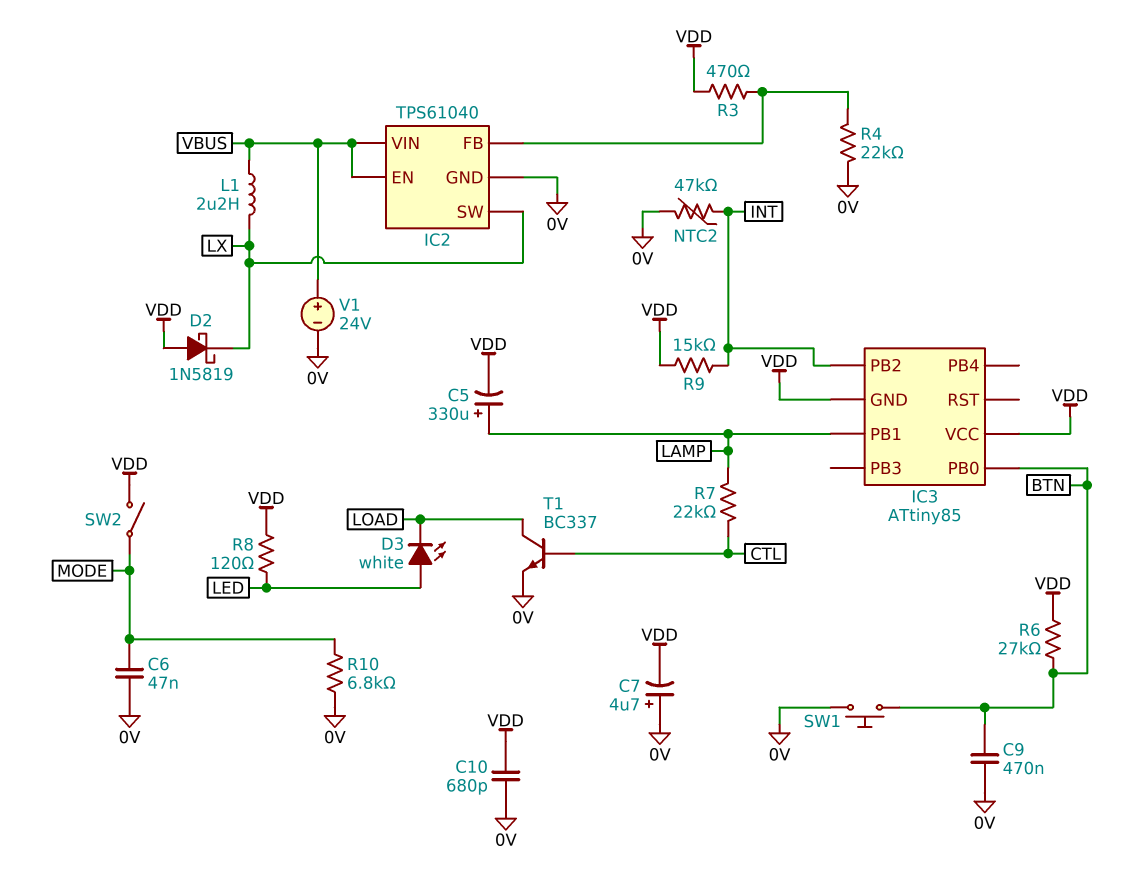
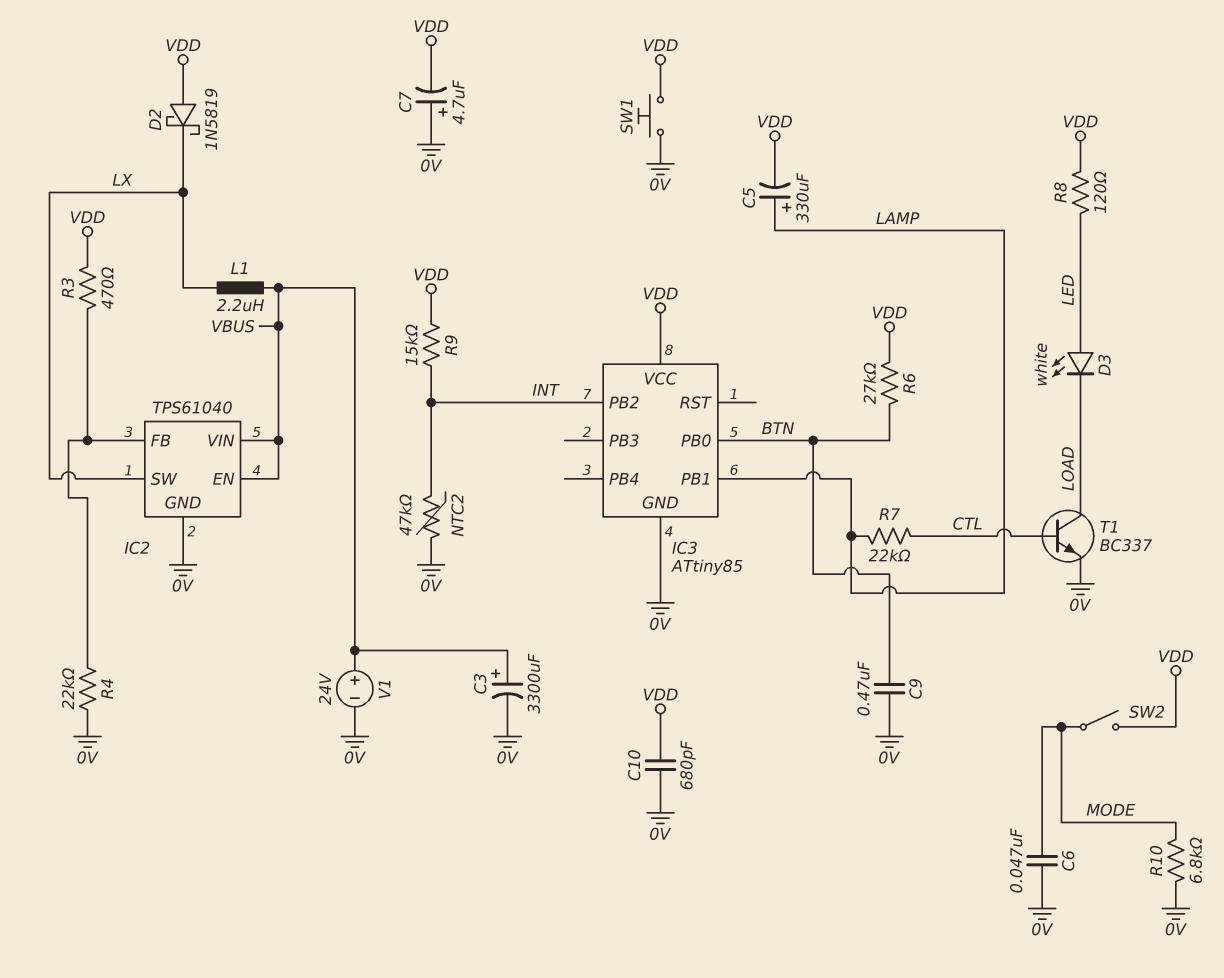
C3: none -> 3300uF (plus VBUS, minus 0V)
IC3 pin GND: VDD -> 0V
SW1: button (0V, BTN) -> button (0V, VDD)

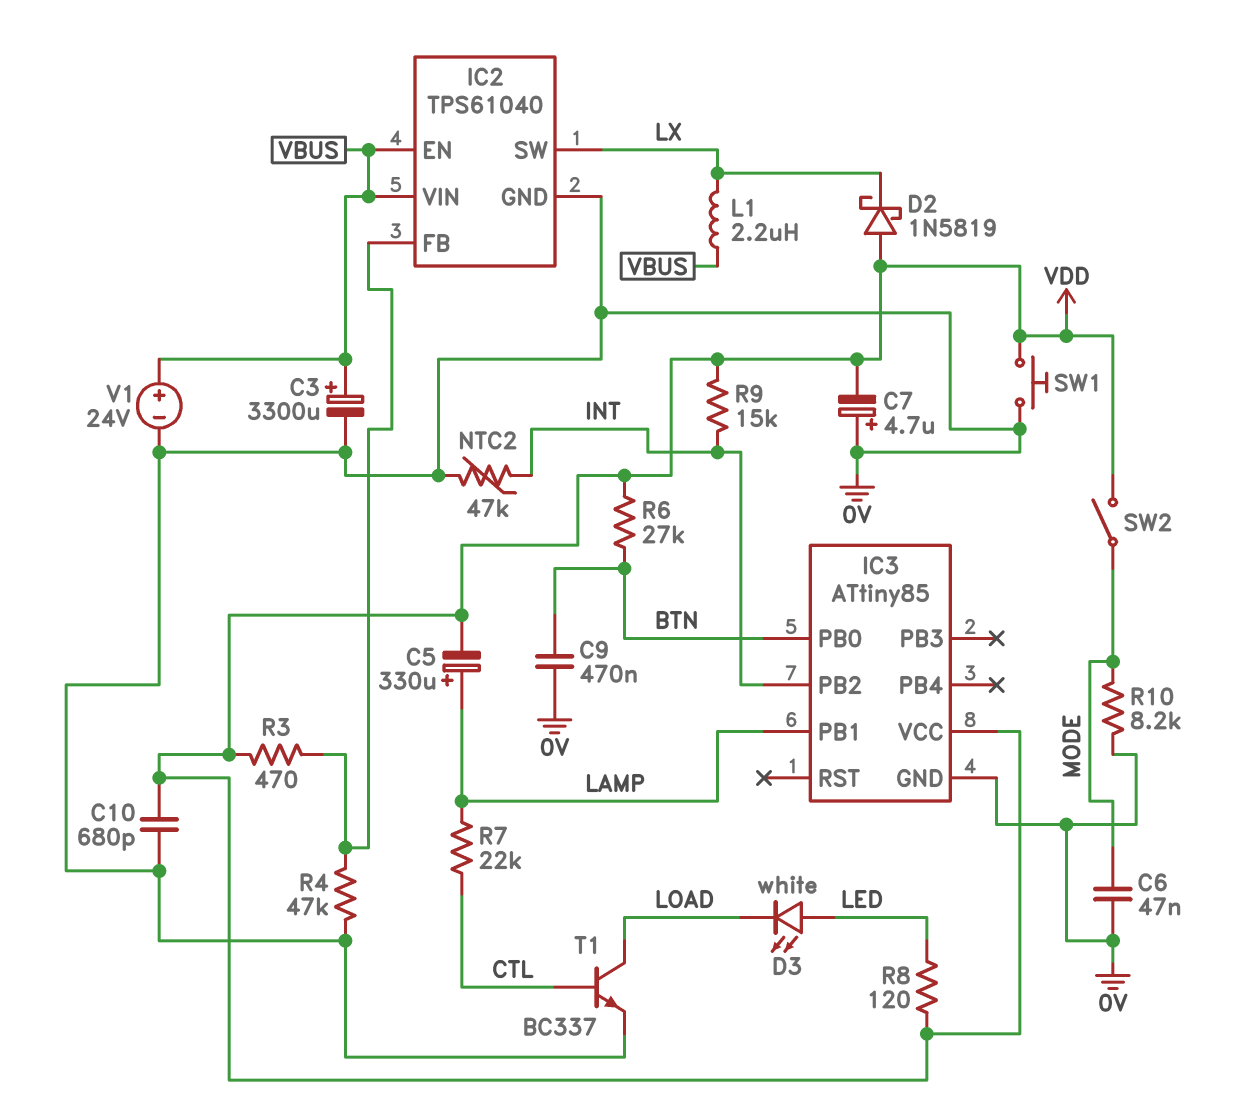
R4: 22k (0V, IC2/FB) -> 47k (0V, IC2/FB)
R10: 6.8k (0V, MODE) -> 8.2k (0V, MODE)

